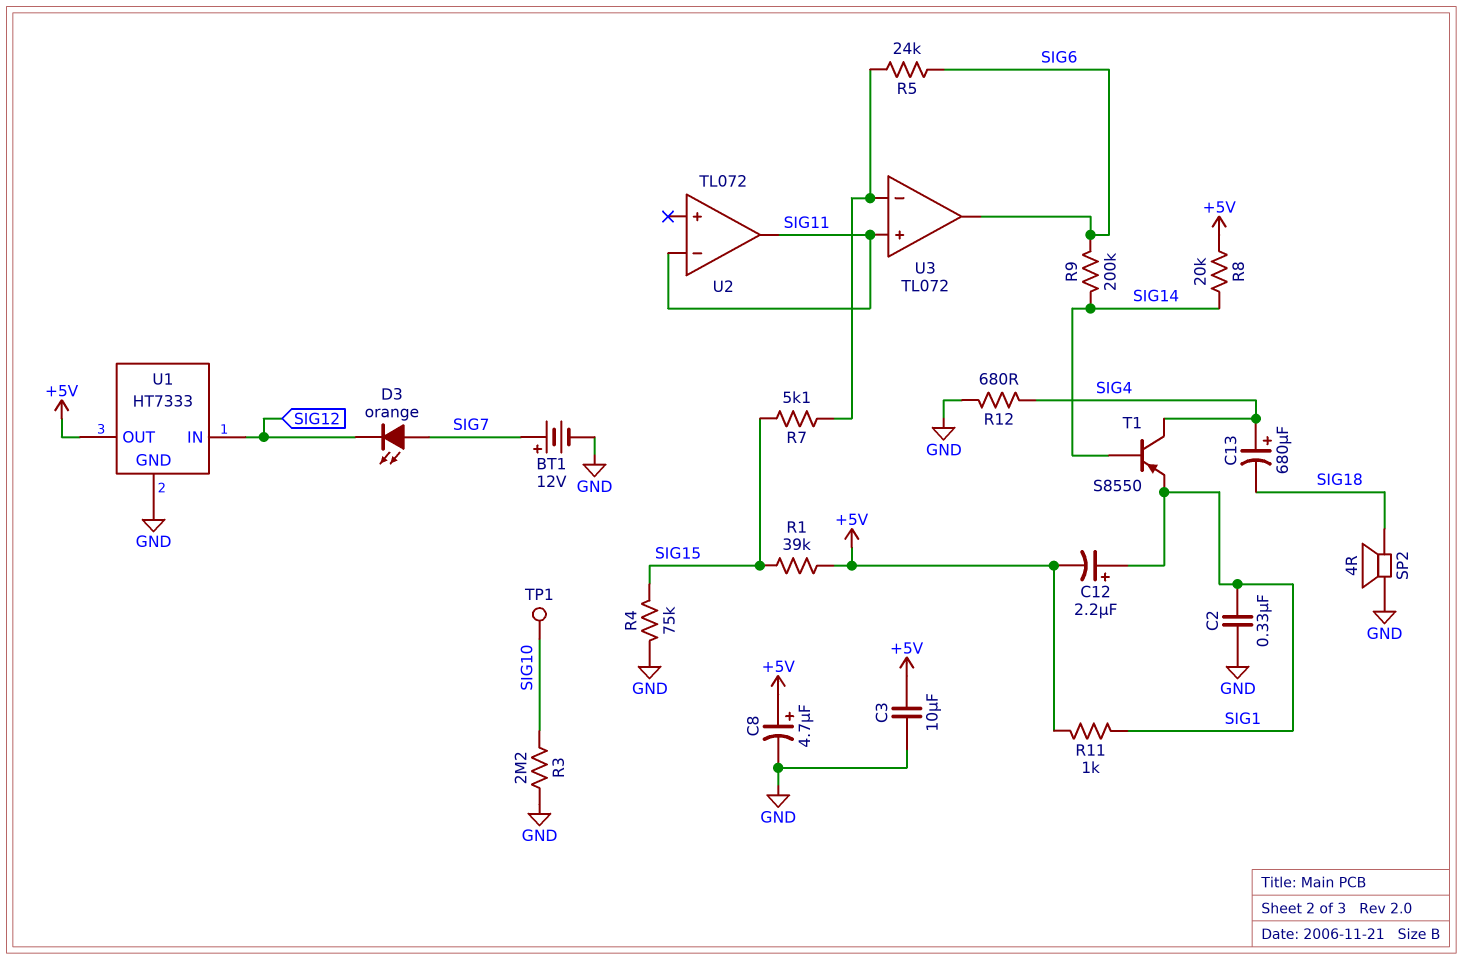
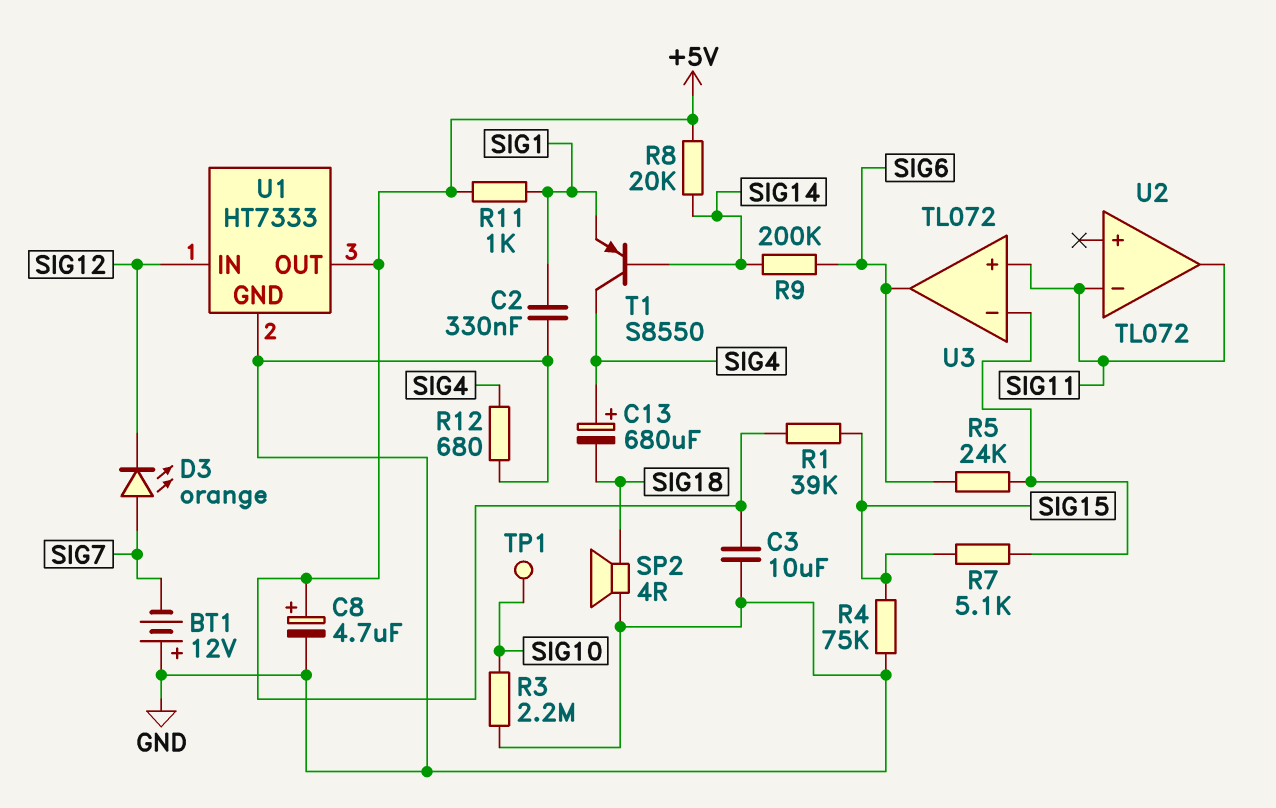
BT1: 12V (plus SIG7, minus GND) -> 12V (plus GND, minus SIG7)
C12: 2.2uF (plus SIG1, minus +5V) -> none

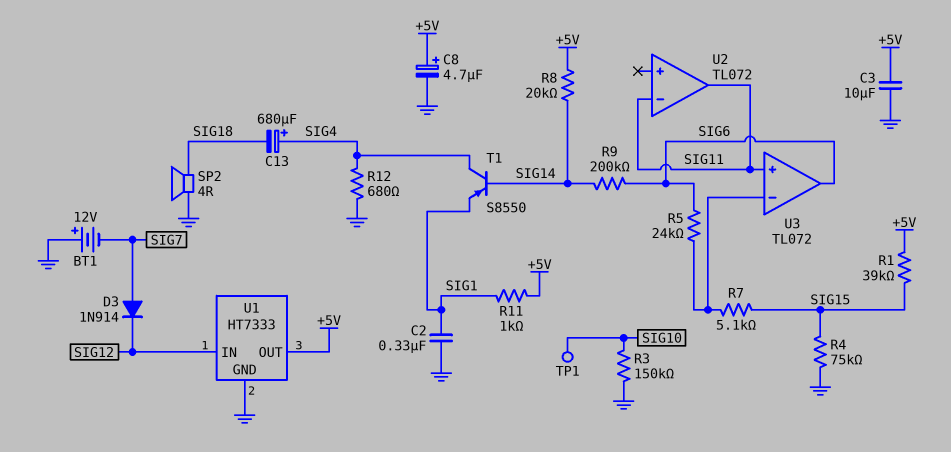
D3: LED orange (A SIG7, K SIG12) -> diode 1N914 (A SIG7, K SIG12)
R3: 2.2M (GND, SIG10) -> 150k (GND, SIG10)

